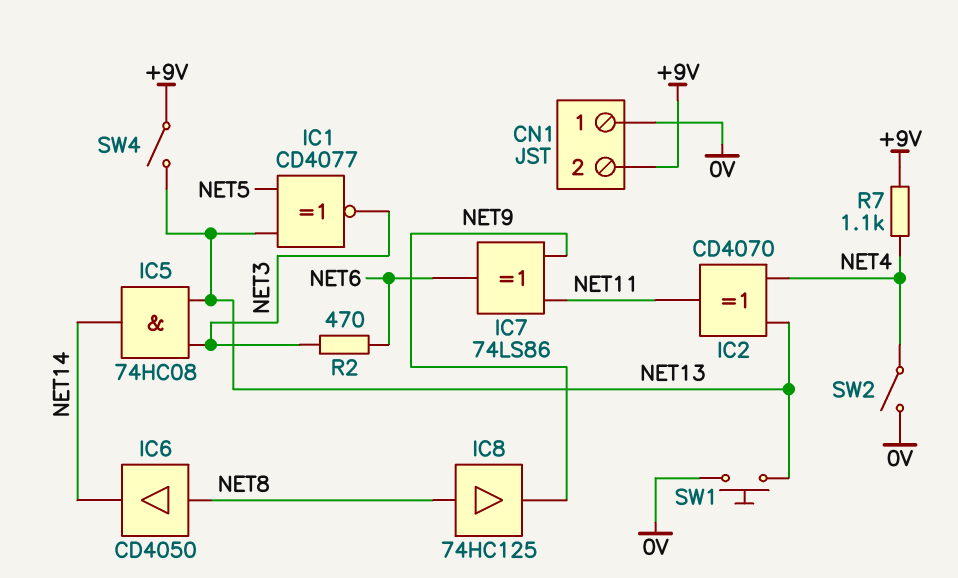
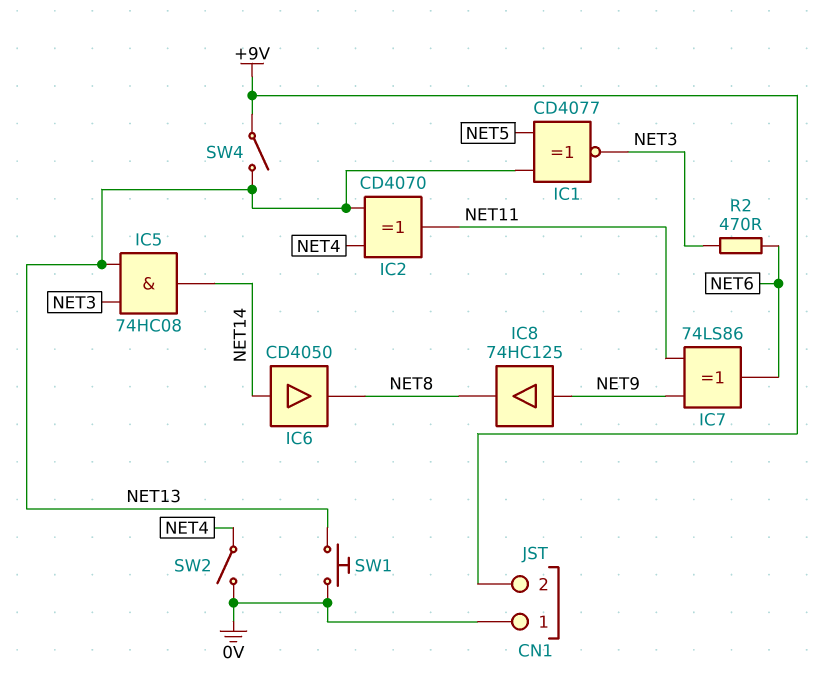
IC6: buffer CD4050 (in NET8, out NET14) -> buffer CD4050 (in NET14, out NET8)
IC8: buffer 74HC125 (in NET8, out NET9) -> buffer 74HC125 (in NET9, out NET8)
R7: 1.1k (+9V, NET4) -> none

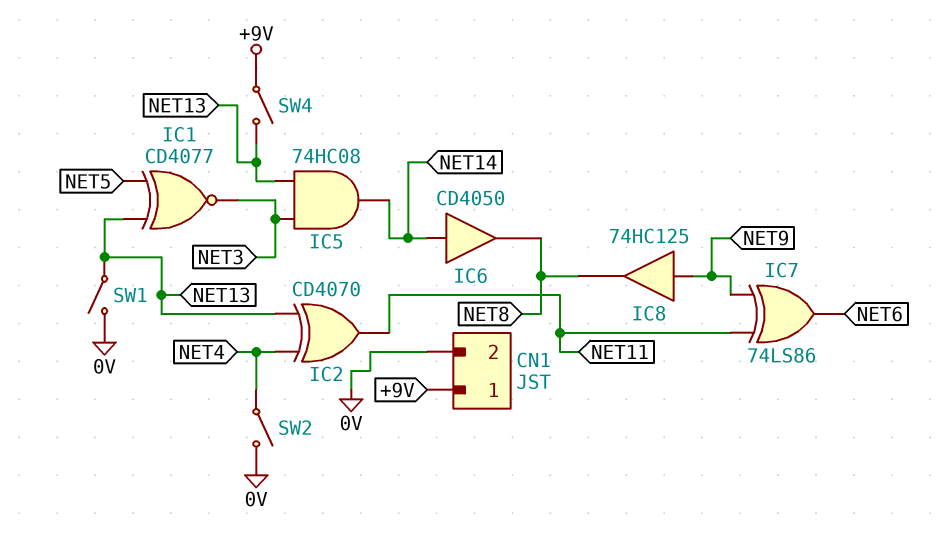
CN1 pin 1: 0V -> +9V
CN1 pin 2: +9V -> 0V
R2: 470 (NET3, NET6) -> none
SW1: button (0V, NET13) -> switch (0V, NET13)

